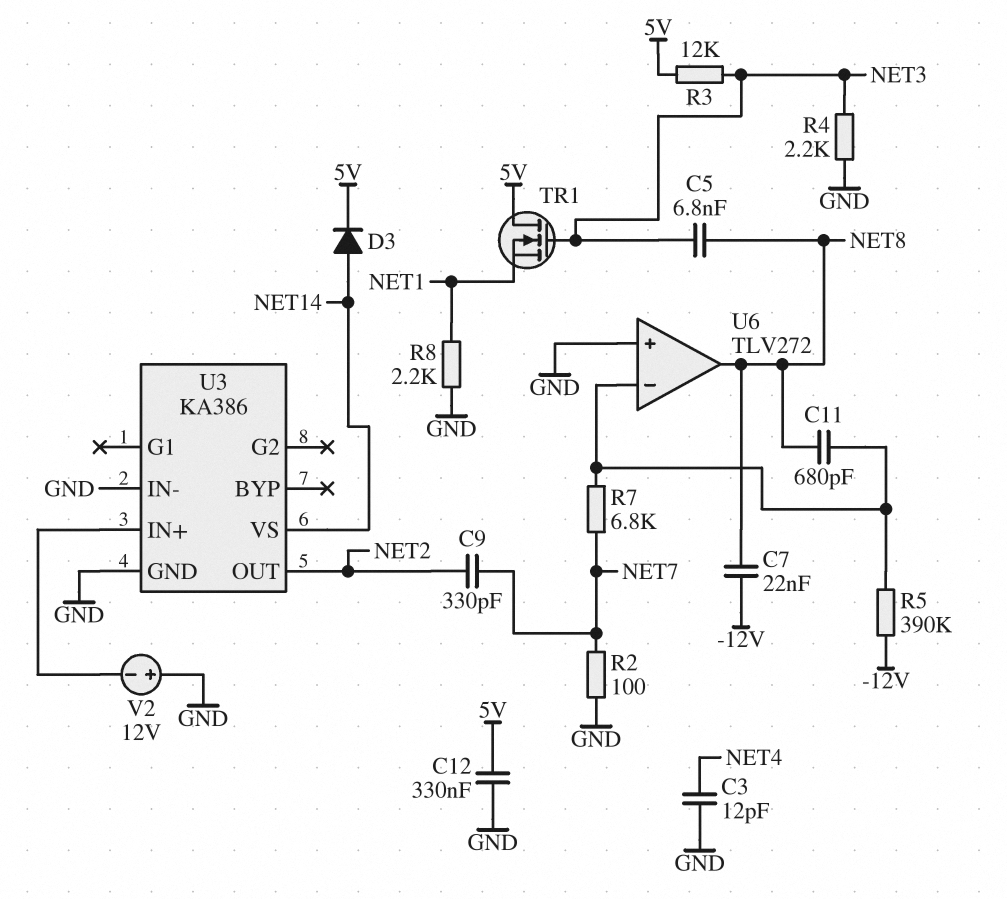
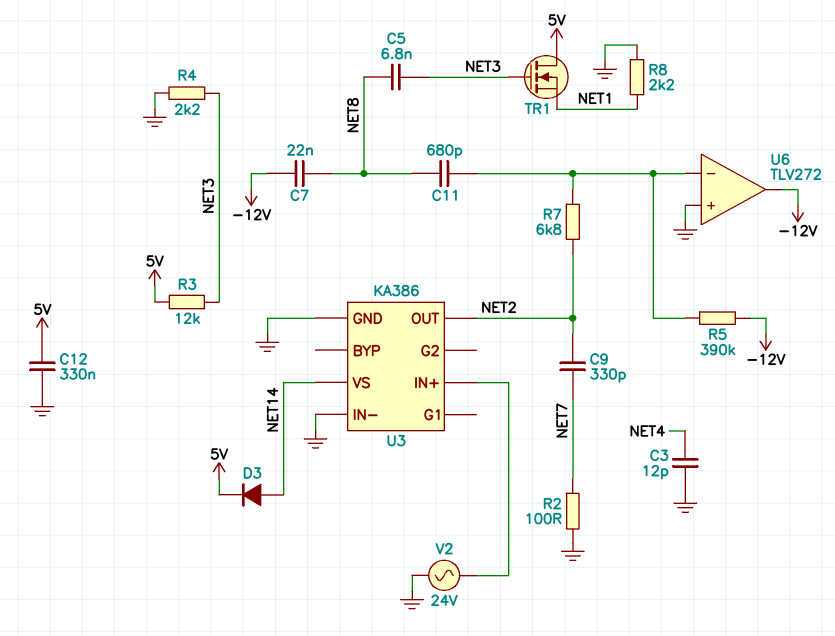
R7: 6.8k (NET7, U6/in-) -> 6.8k (NET2, U6/in-)
U6 pin out: NET8 -> -12V
V2: 12V (plus GND, minus U3/IN+) -> AC 24V (GND, U3/IN+)

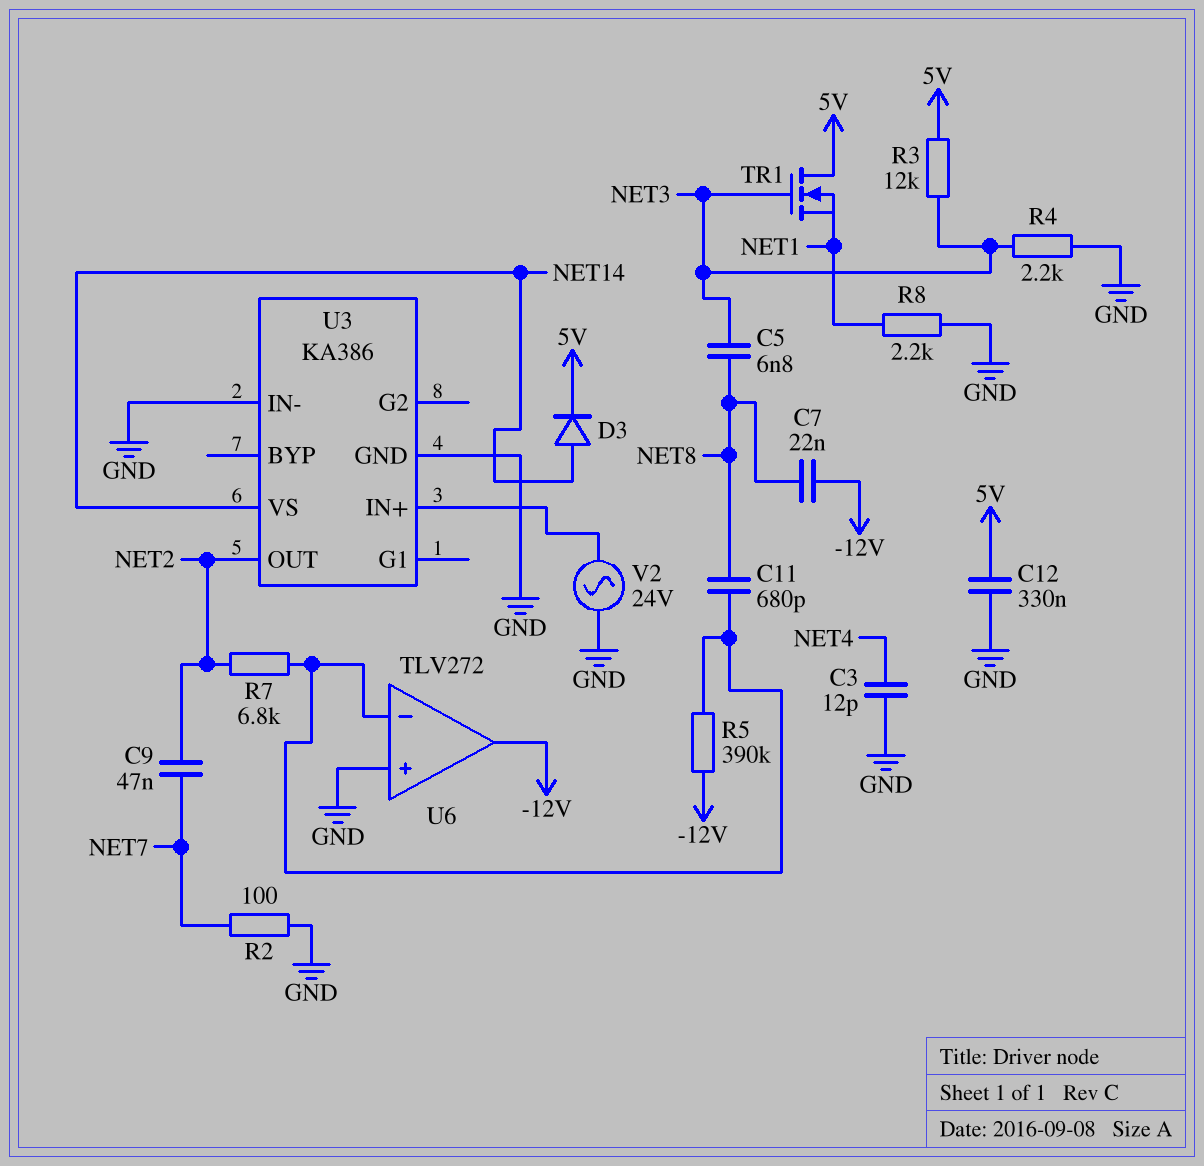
C9: 330pF (NET2, NET7) -> 47nF (NET2, NET7)

